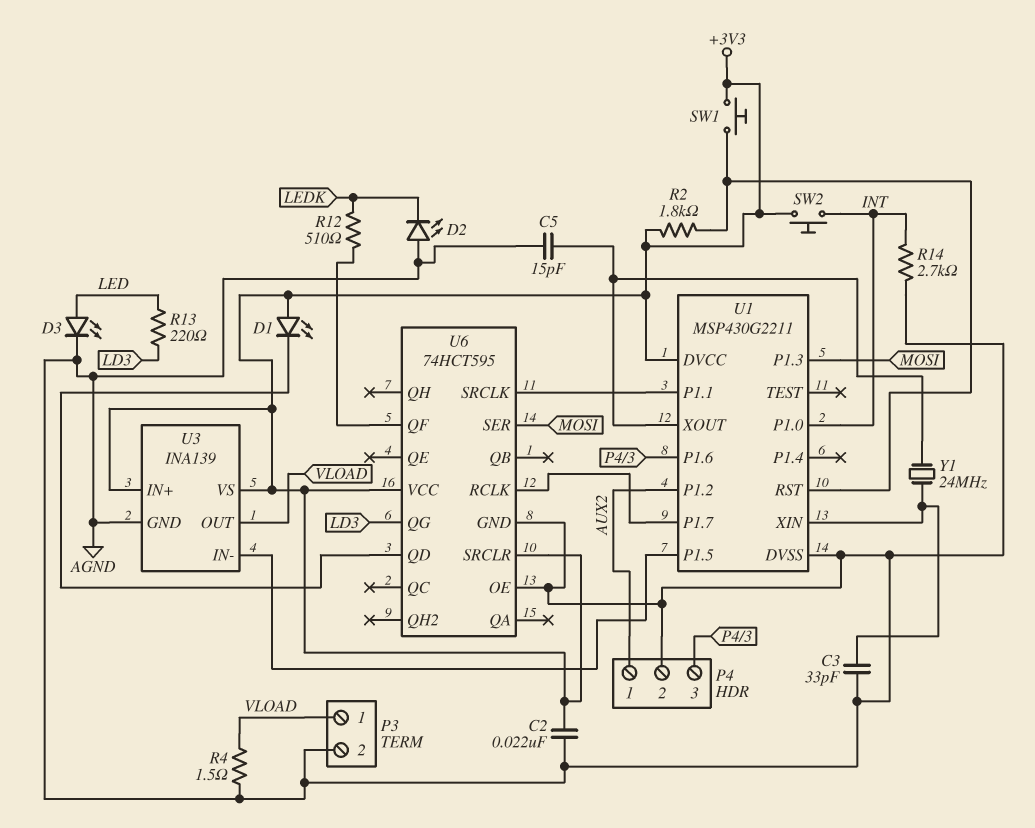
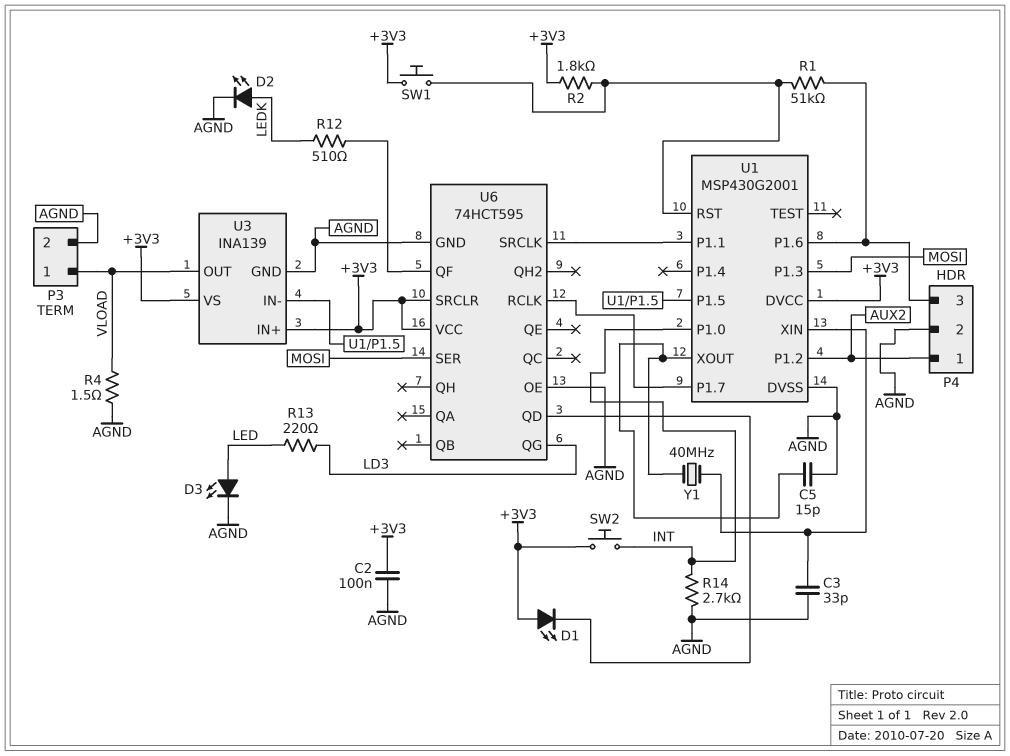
C2: 22nF (+3V3, AGND) -> 100nF (+3V3, AGND)
D2: LED (A AGND, K LEDK) -> LED (A LEDK, K AGND)
R1: none -> 51k (P4/3, U1/RST)
U1: MSP430G2211 -> MSP430G2001
Y1: 24MHz (U1/XIN, U1/XOUT) -> 40MHz (U1/XIN, U1/XOUT)

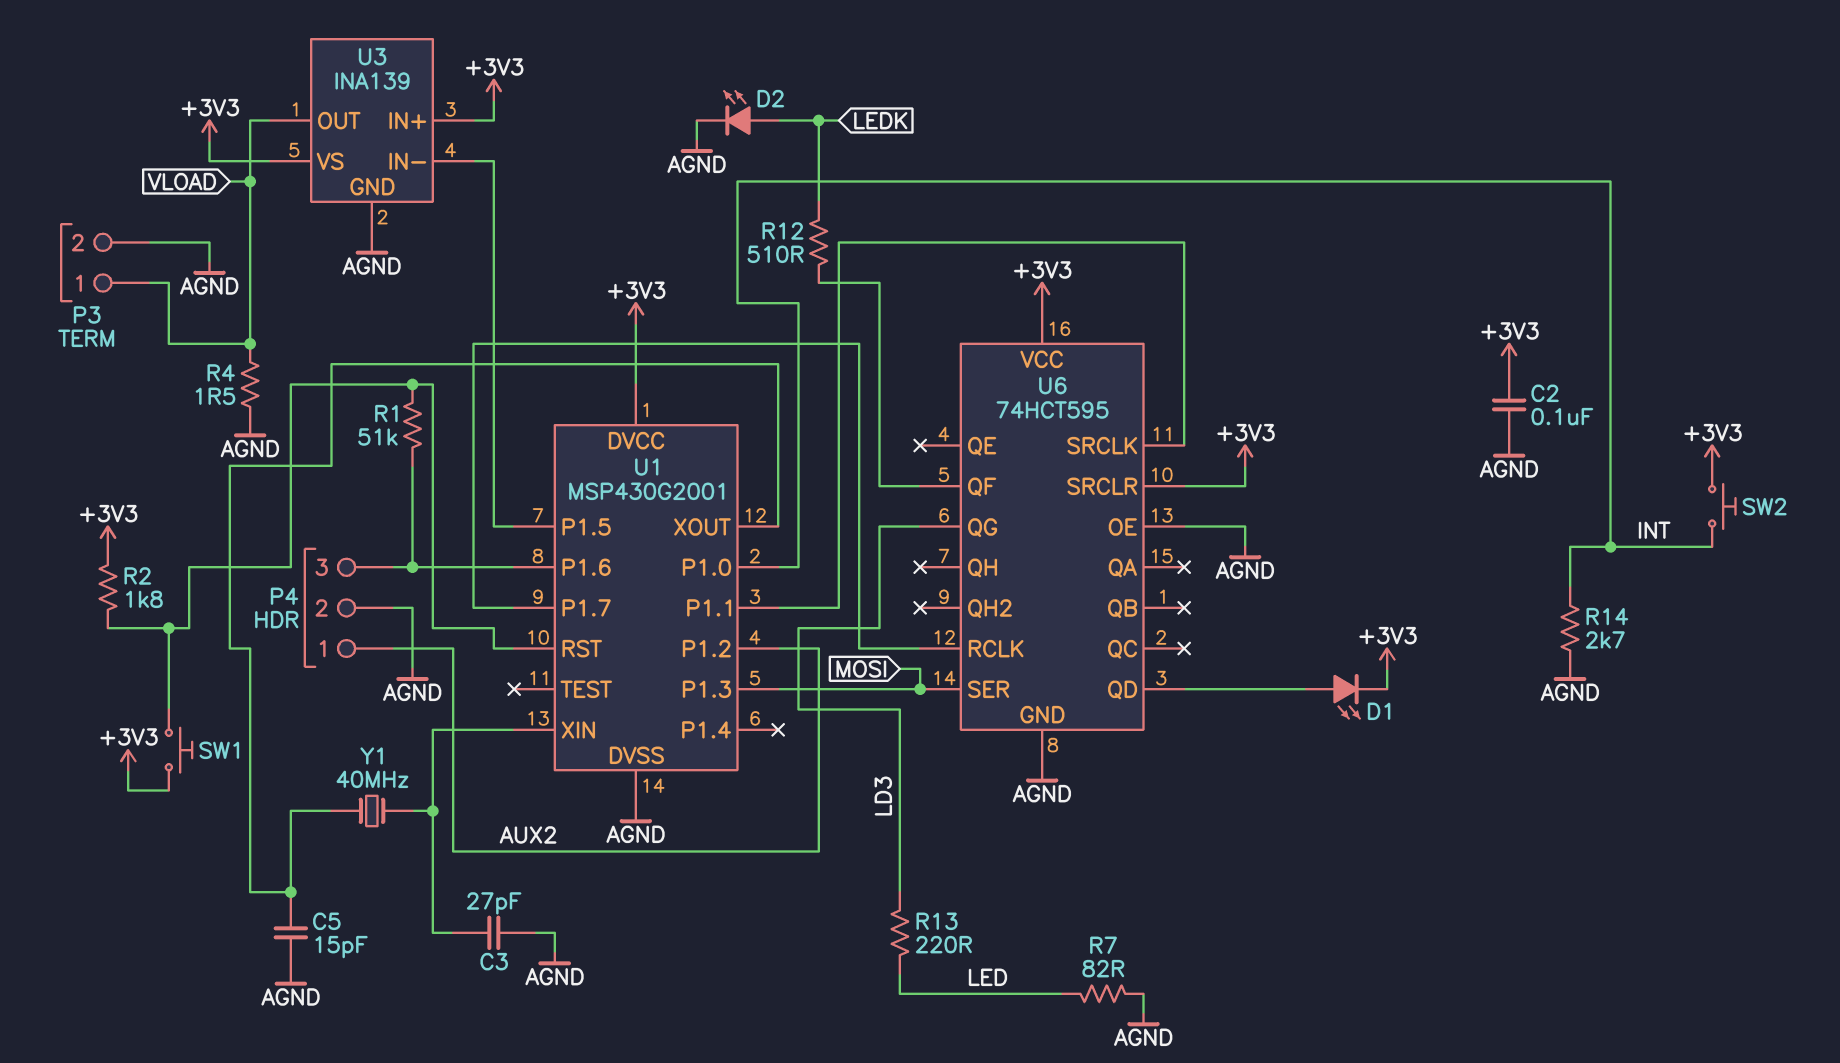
C3: 33pF (AGND, U1/XIN) -> 27pF (AGND, U1/XIN)
D1: LED (A +3V3, K U6/QD) -> LED (A U6/QD, K +3V3)
D3: LED (A LED, K AGND) -> none
R7: none -> 82 (AGND, LED)

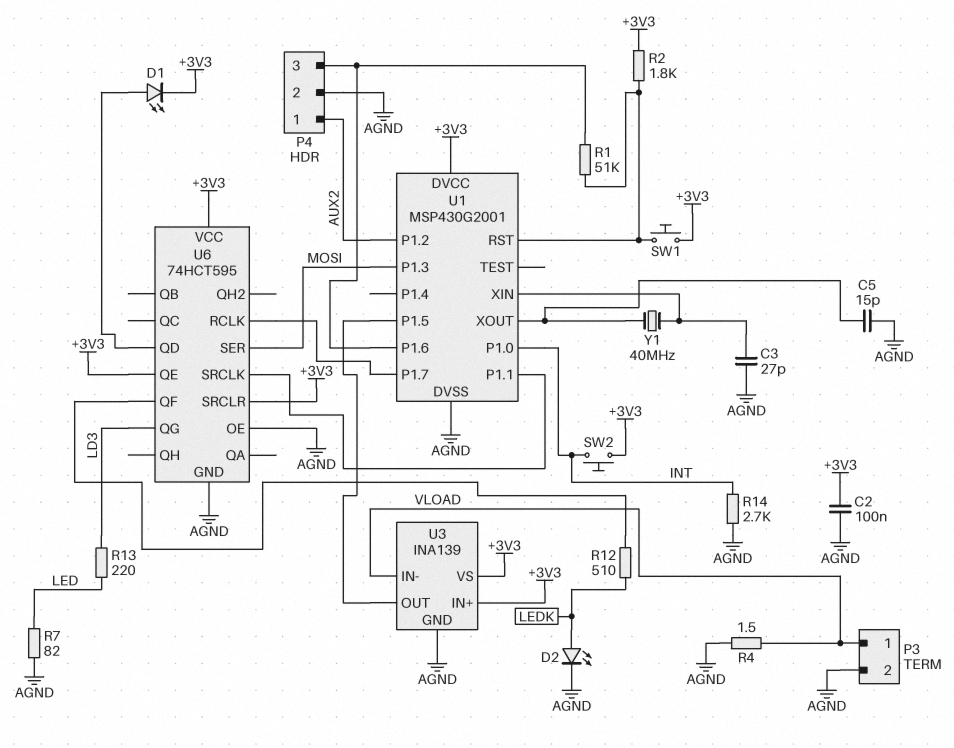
U3 pin IN-: U1/P1.5 -> VLOAD
U3 pin OUT: VLOAD -> U1/P1.5
U6 pin QE: none -> +3V3

